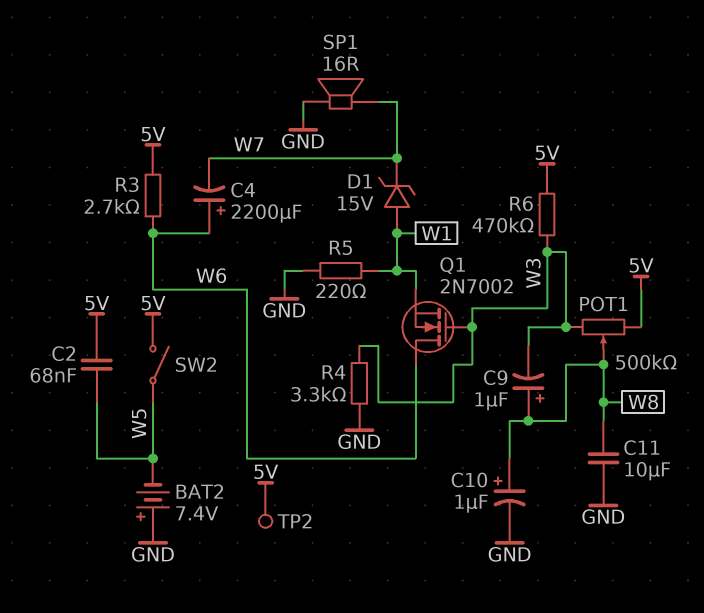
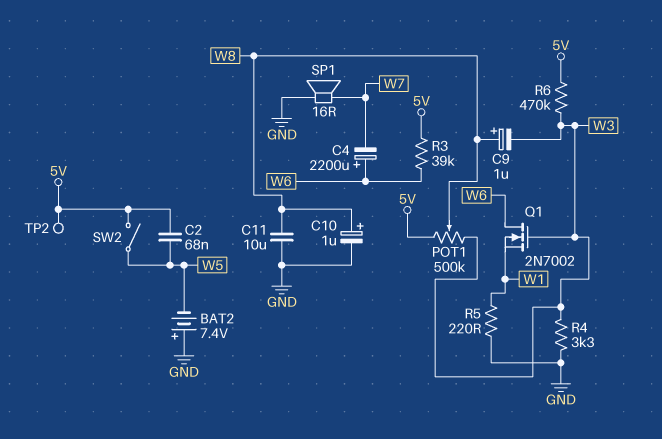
D1: zener 15V (A W1, K W7) -> none
R3: 2.7k (5V, W6) -> 39k (5V, W6)

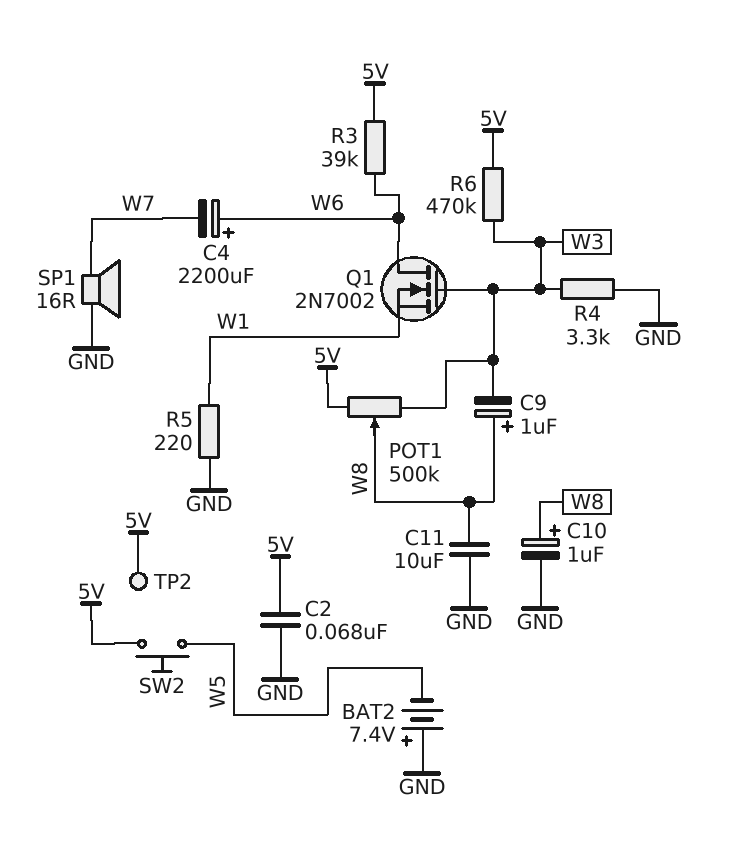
C2: 68nF (5V, W5) -> 68nF (5V, GND)
SW2: switch (5V, W5) -> button (5V, W5)

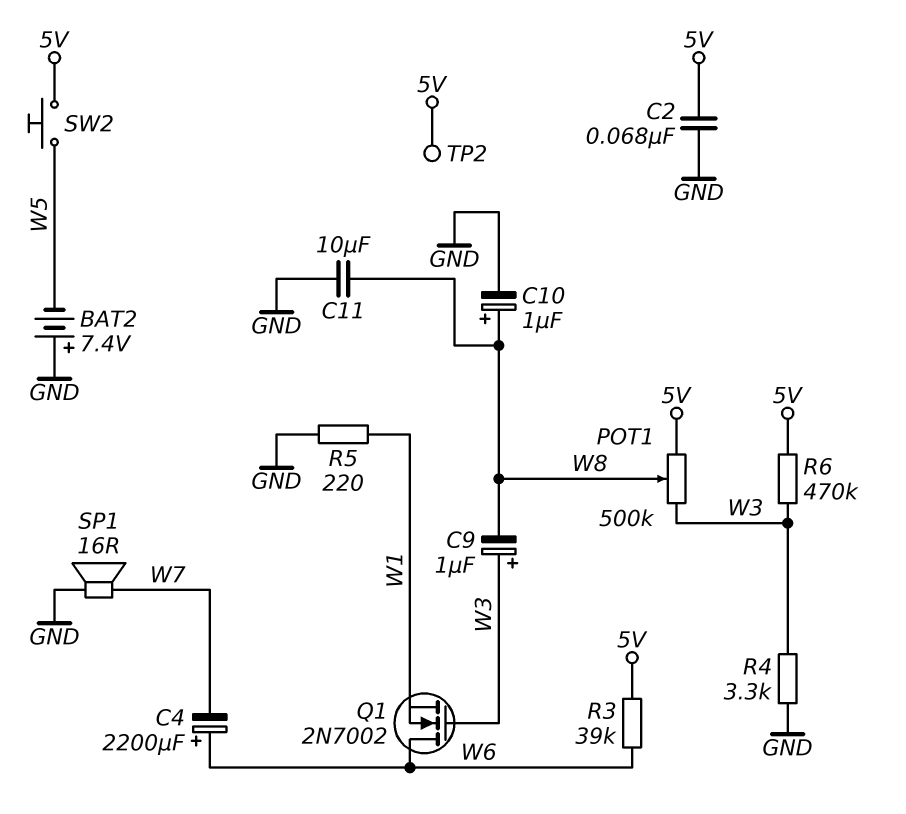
C9: 1uF (plus W8, minus W3) -> 1uF (plus W3, minus W8)

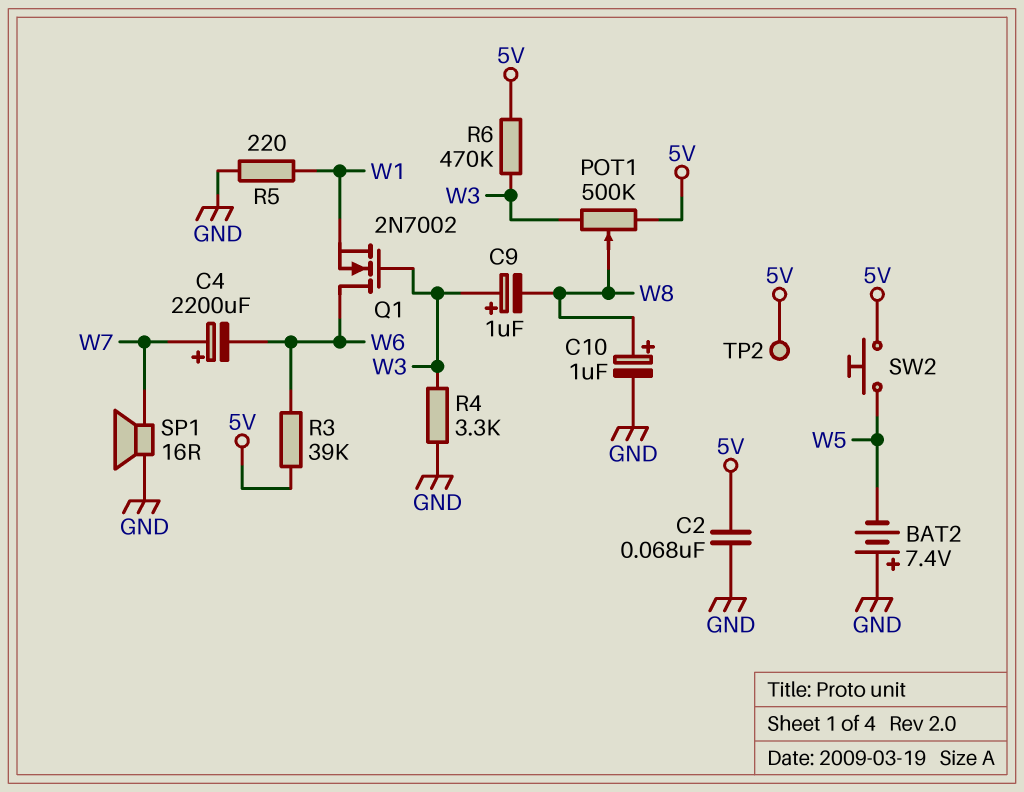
C4: 2200uF (plus W6, minus W7) -> 2200uF (plus W7, minus W6)
C11: 10uF (GND, W8) -> none

